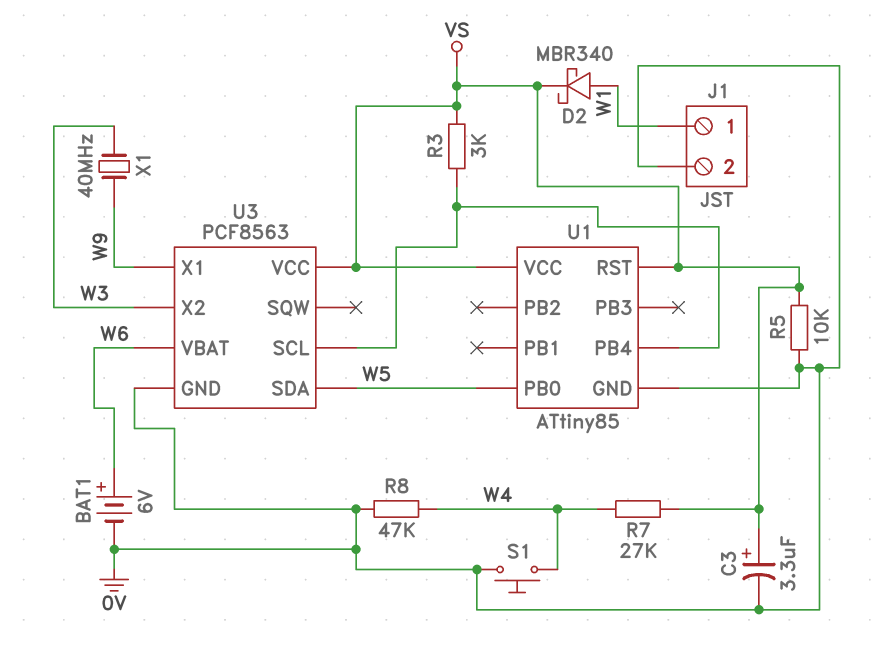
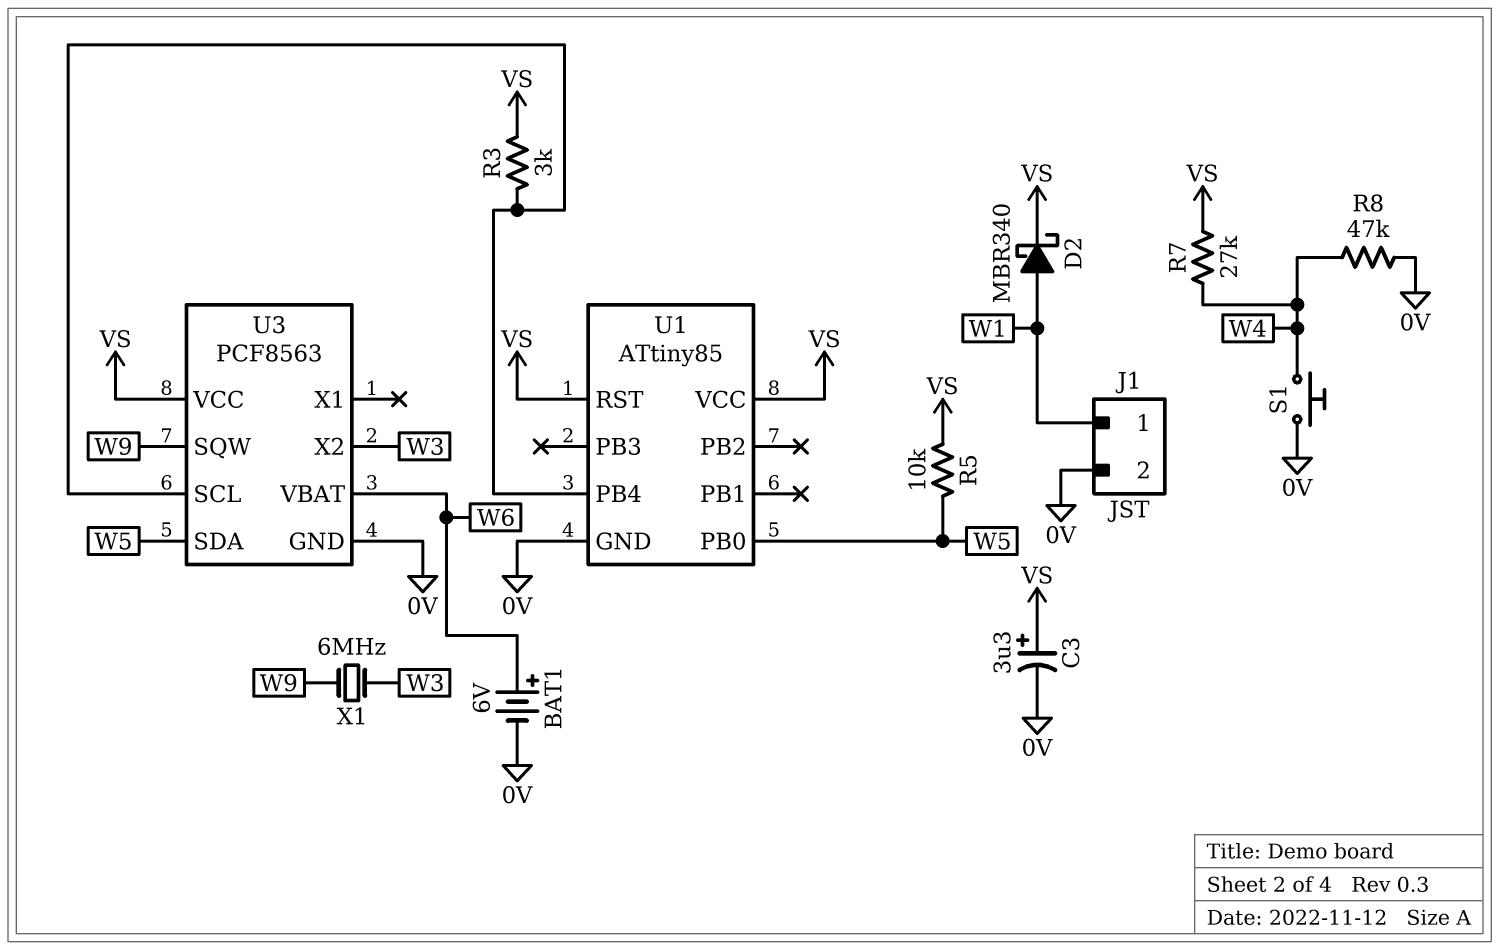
R5: 10k (0V, VS) -> 10k (VS, W5)
U3 pin SQW: none -> W9
U3 pin X1: W9 -> none
X1: 40MHz (W3, W9) -> 6MHz (W3, W9)

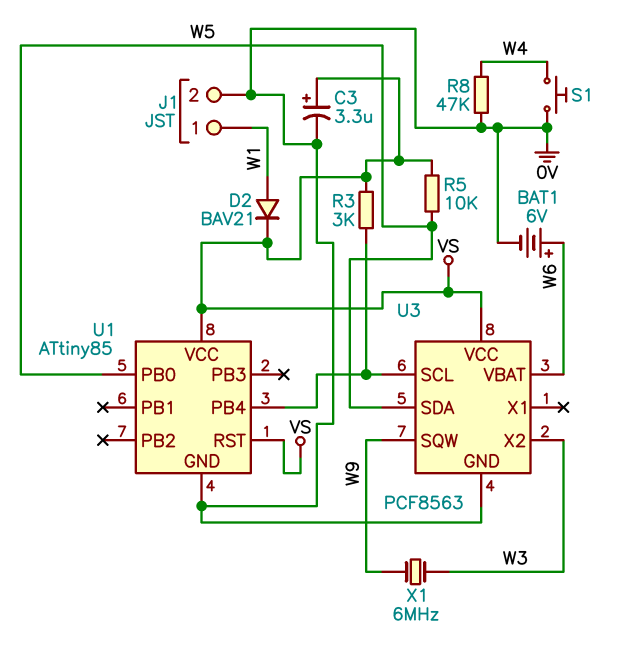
D2: schottky MBR340 (A W1, K VS) -> diode BAV21 (A W1, K VS)
R7: 27k (VS, W4) -> none

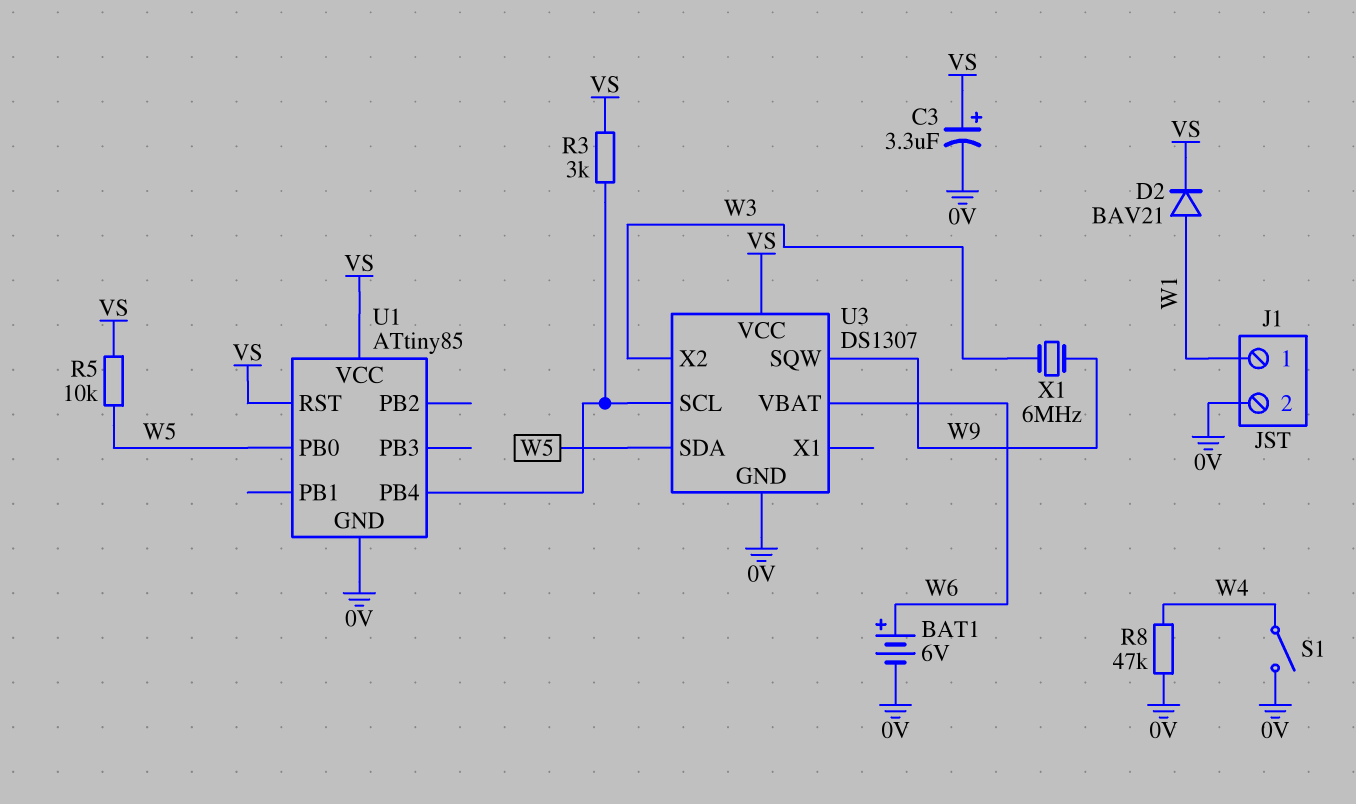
S1: button (0V, W4) -> switch (0V, W4)
U3: PCF8563 -> DS1307

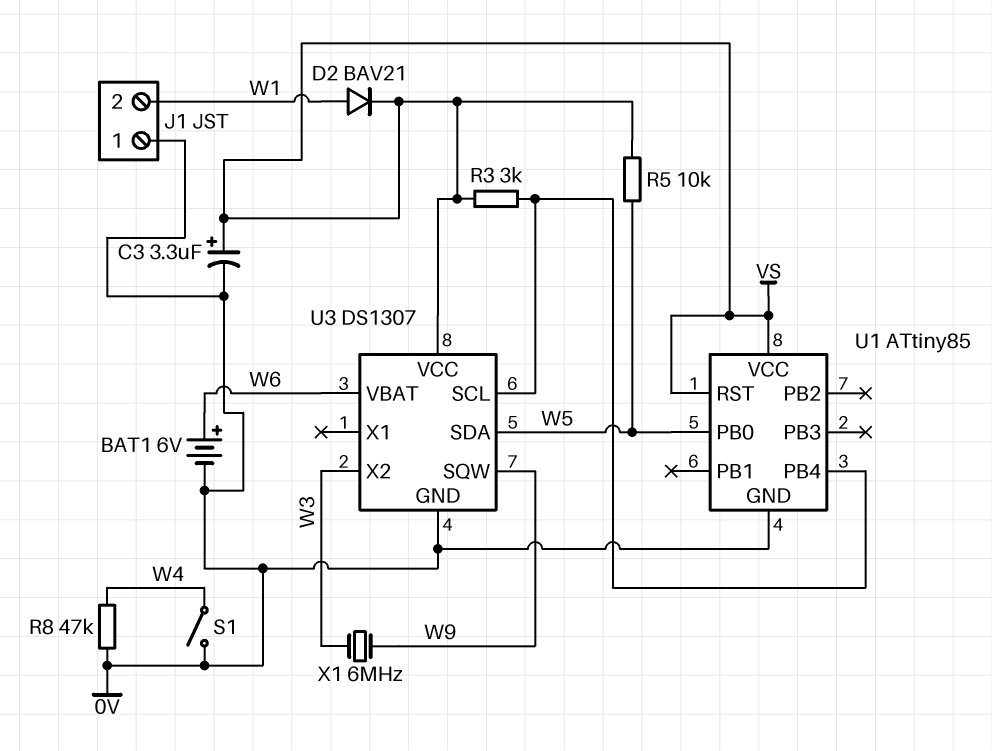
J1 pin 1: W1 -> 0V
J1 pin 2: 0V -> W1

